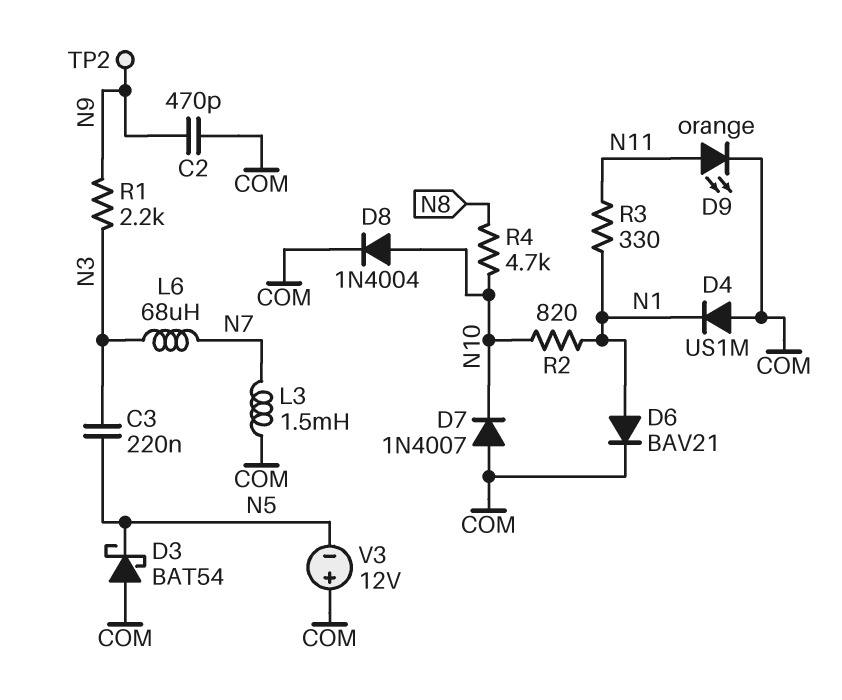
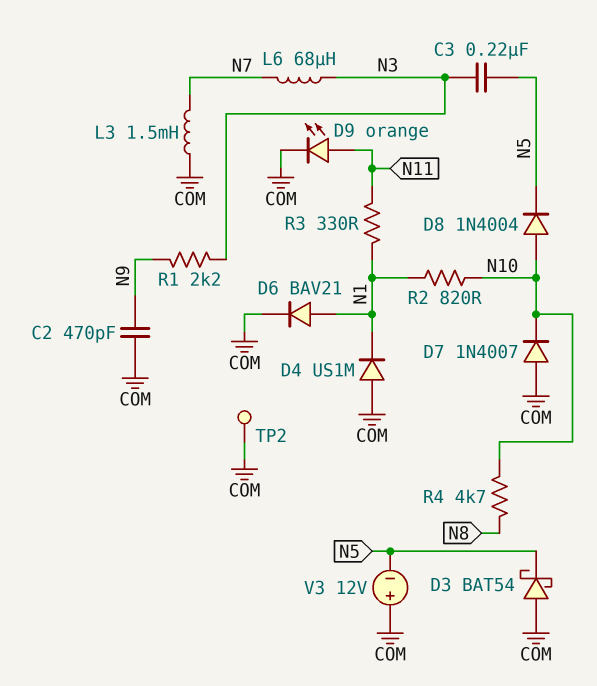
D8: diode 1N4004 (A N10, K COM) -> diode 1N4004 (A N10, K N5)
TP2: test point (N9) -> test point (COM)

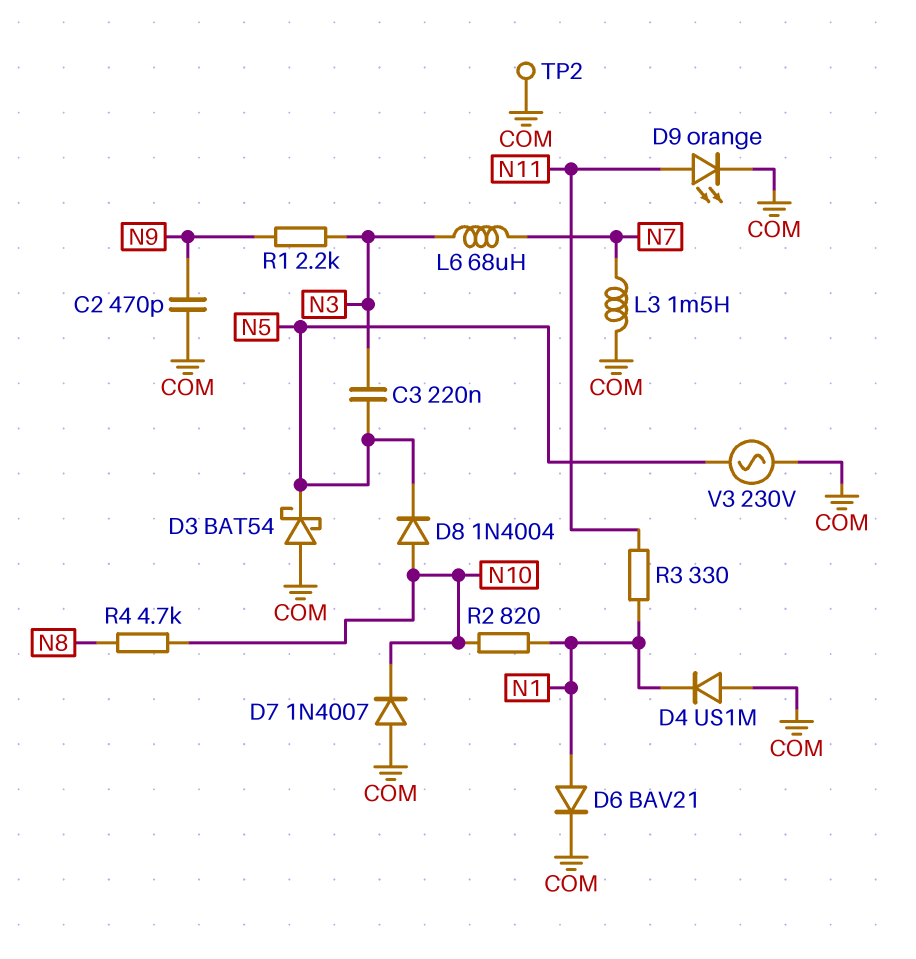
V3: 12V (plus COM, minus N5) -> AC 230V (COM, N5)

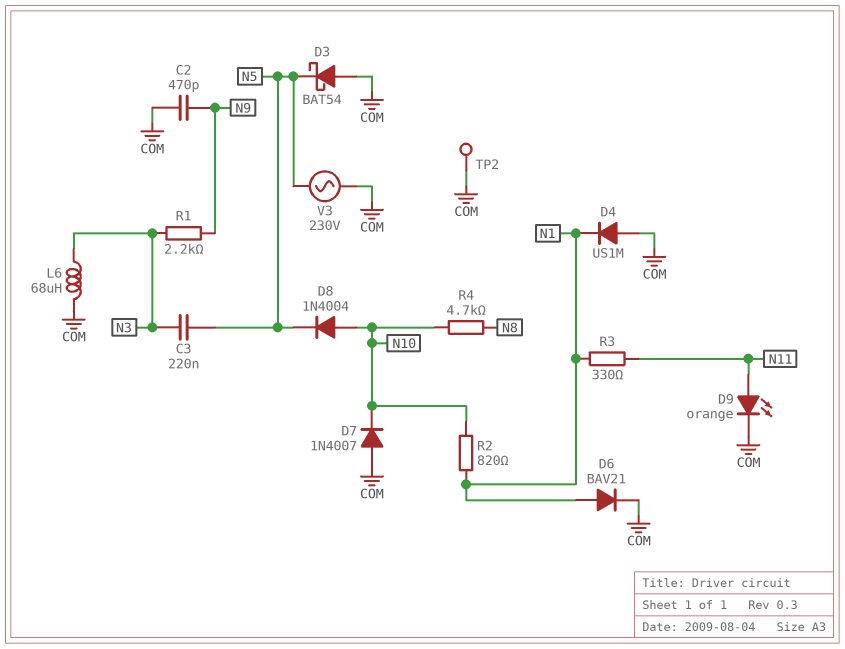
L3: 1.5mH (COM, N7) -> none
L6: 68uH (N3, N7) -> 68uH (COM, N3)

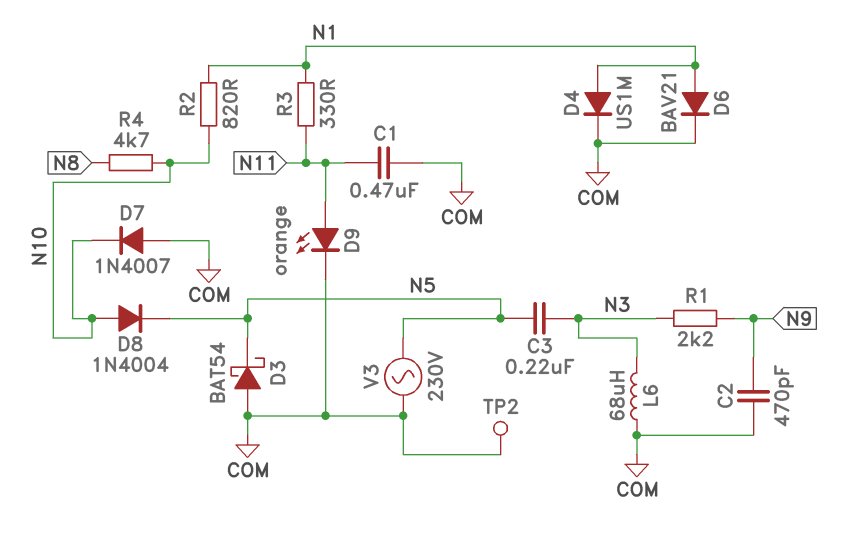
C1: none -> 470nF (COM, N11)
D4: diode US1M (A COM, K N1) -> diode US1M (A N1, K COM)

